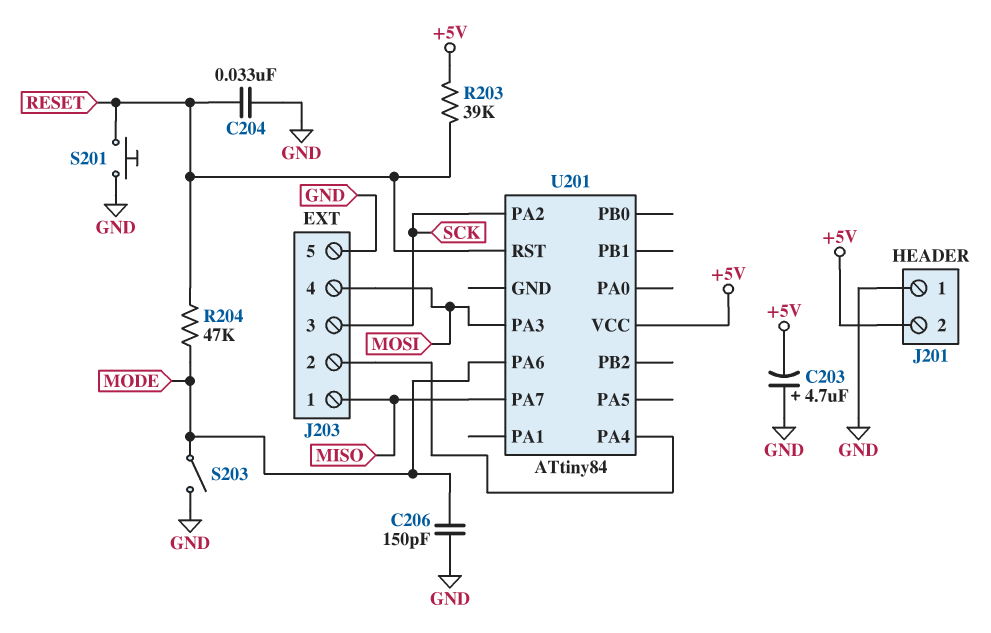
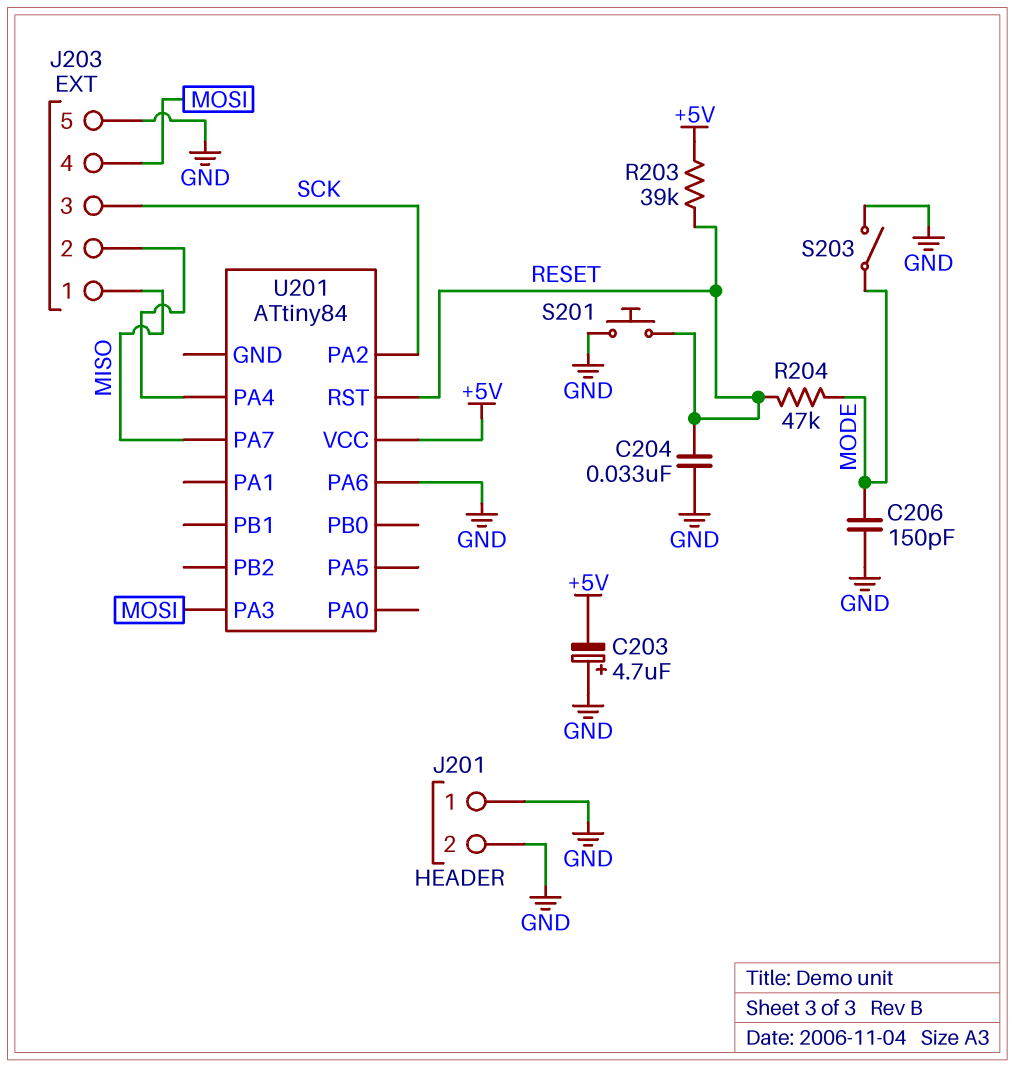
J201 pin 2: +5V -> GND
U201 pin PA6: MODE -> GND

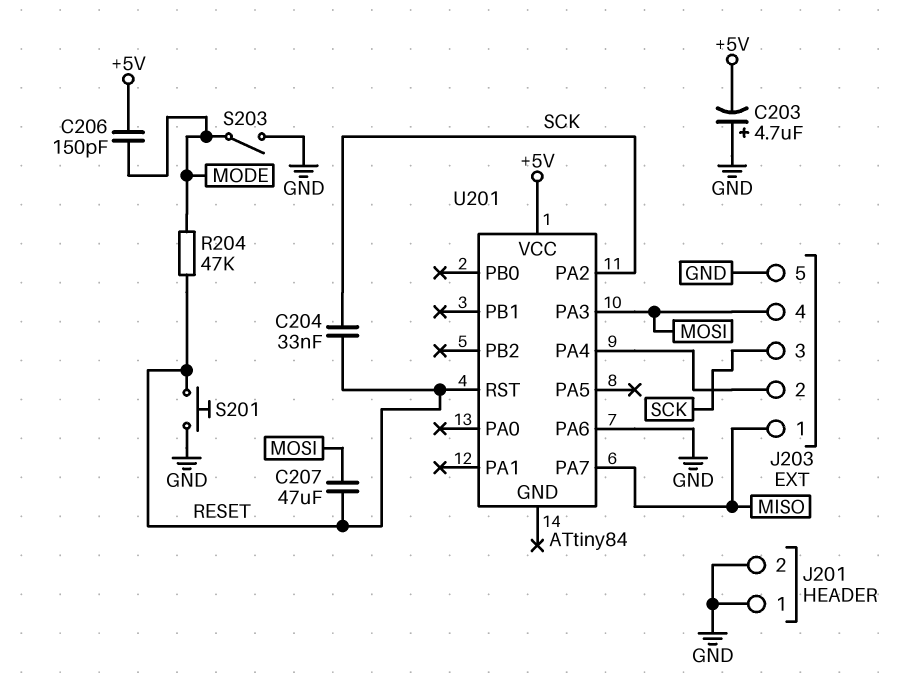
C204: 33nF (GND, RESET) -> 33nF (RESET, SCK)
C206: 150pF (GND, MODE) -> 150pF (+5V, MODE)
C207: none -> 47uF (MOSI, RESET)
R203: 39k (+5V, RESET) -> none

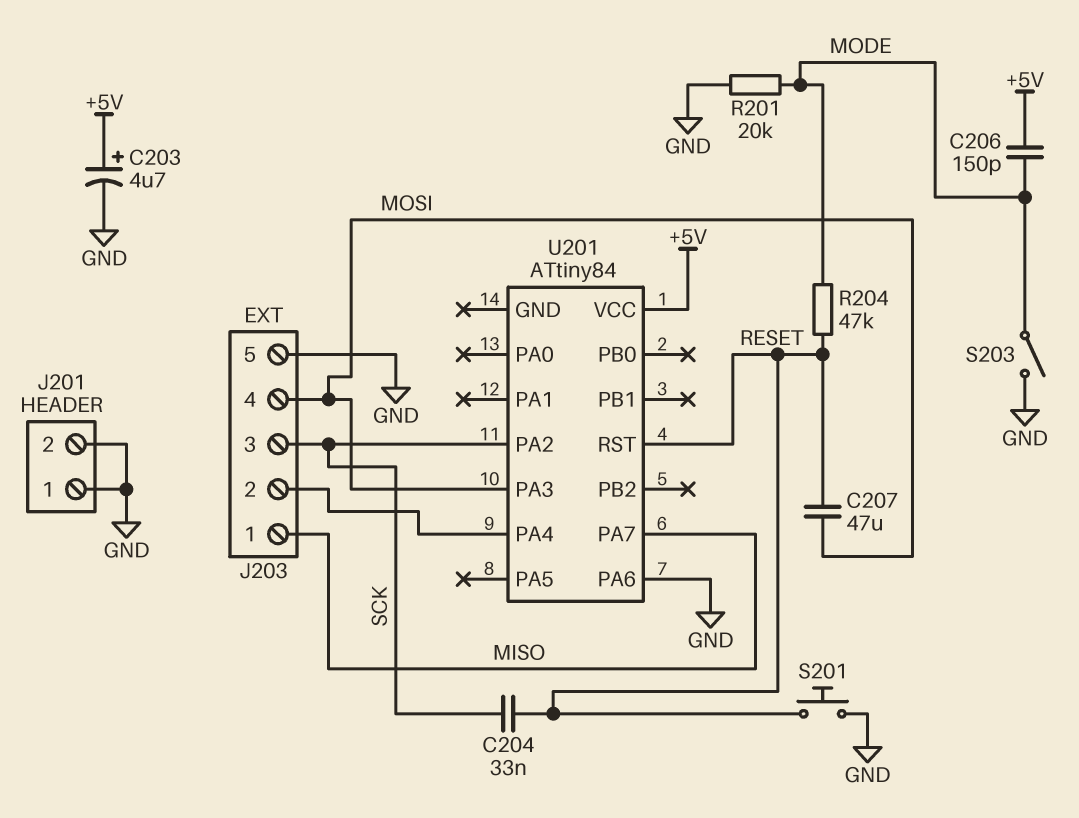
C203: 4.7uF (plus GND, minus +5V) -> 4.7uF (plus +5V, minus GND)
R201: none -> 20k (GND, MODE)

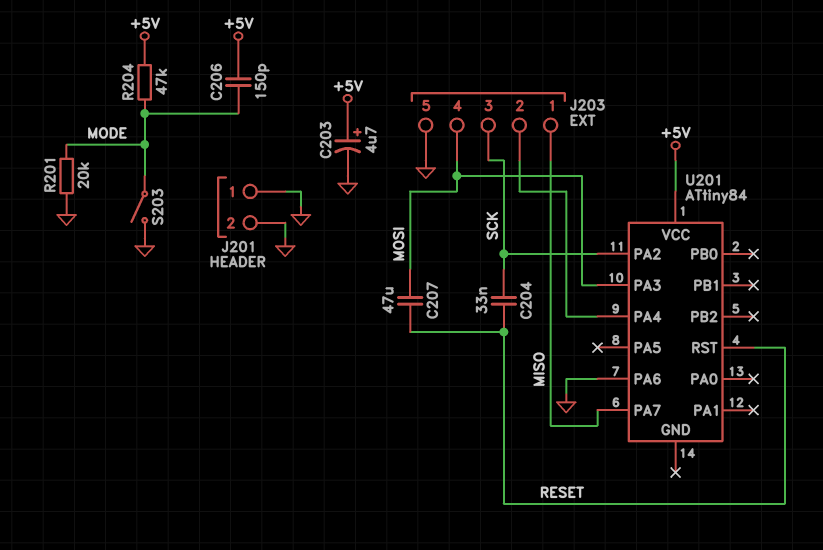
R204: 47k (MODE, RESET) -> 47k (+5V, MODE)
S201: button (GND, RESET) -> none

